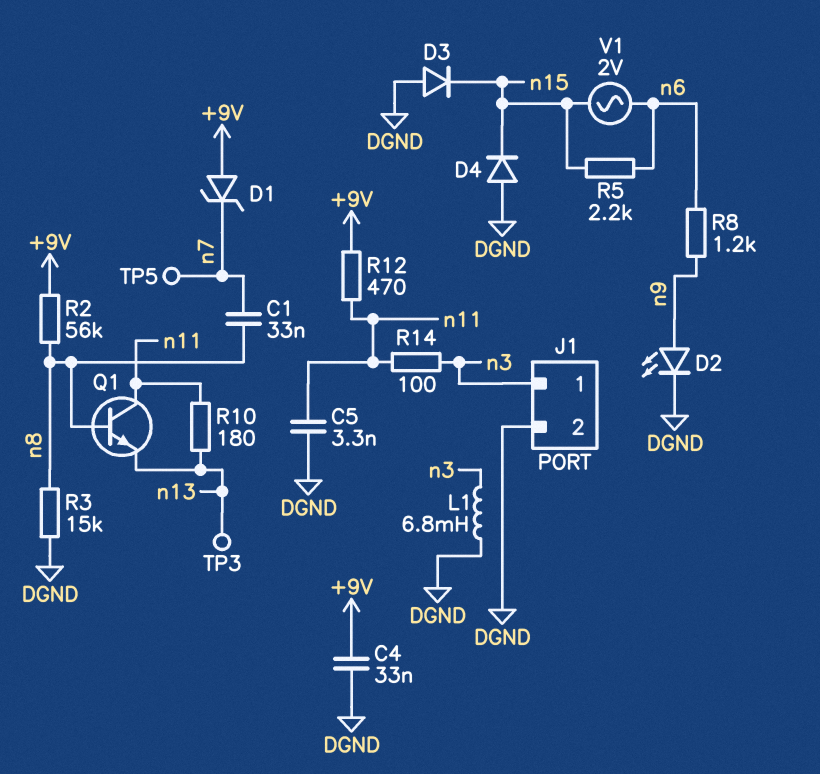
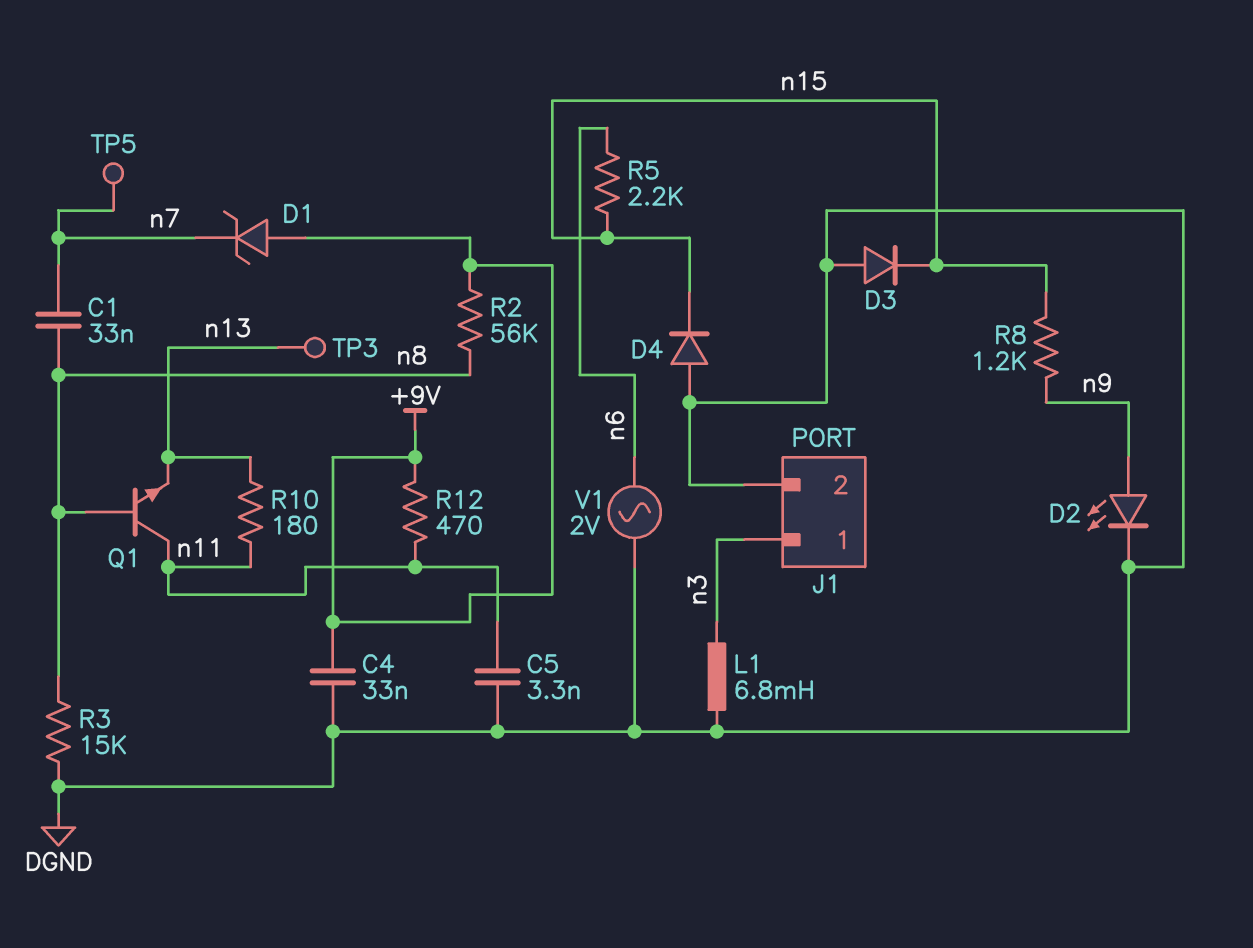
R8: 1.2k (n6, n9) -> 1.2k (n9, n15)
R14: 100 (n3, n11) -> none
V1: AC 2V (n6, n15) -> AC 2V (DGND, n6)

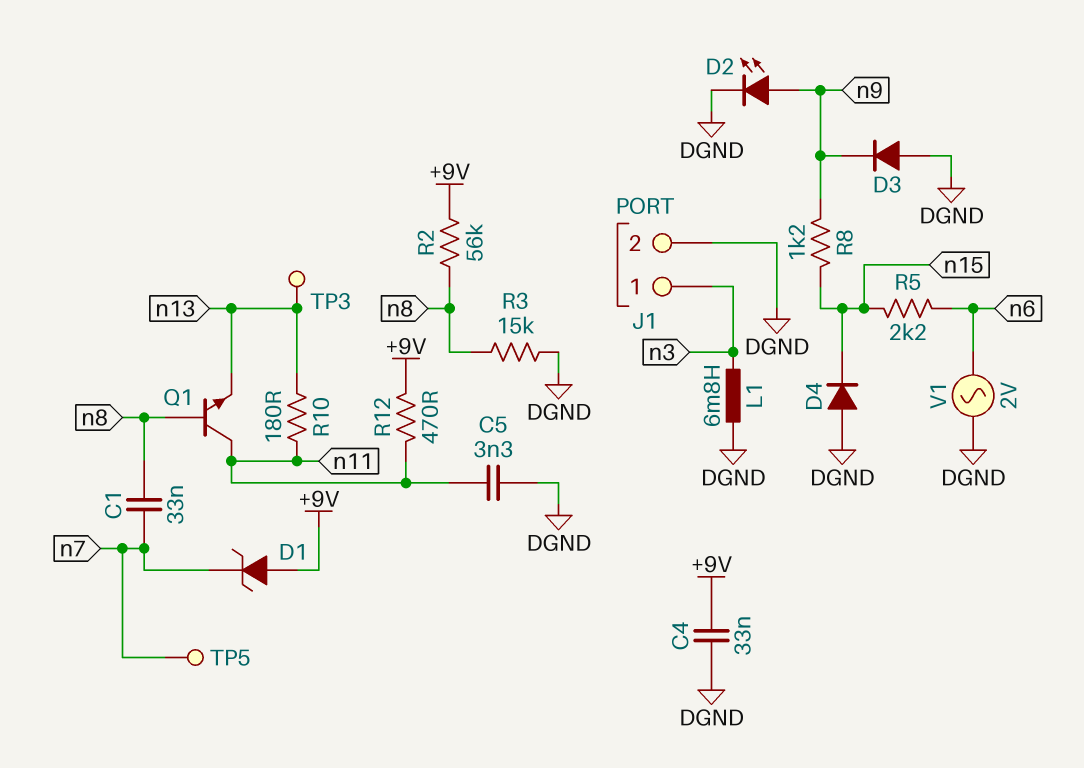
D3: diode (A DGND, K n15) -> diode (A DGND, K n9)

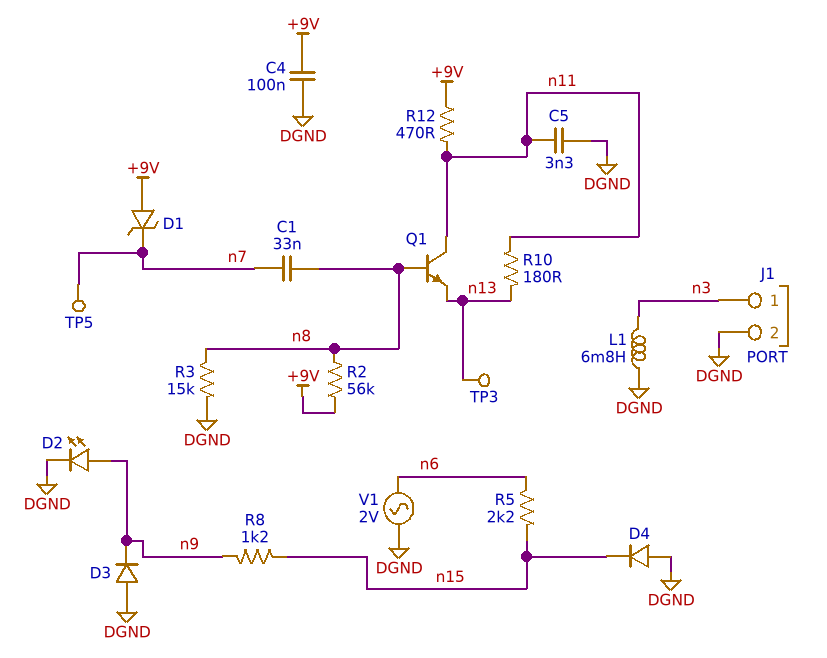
C4: 33nF (+9V, DGND) -> 100nF (+9V, DGND)

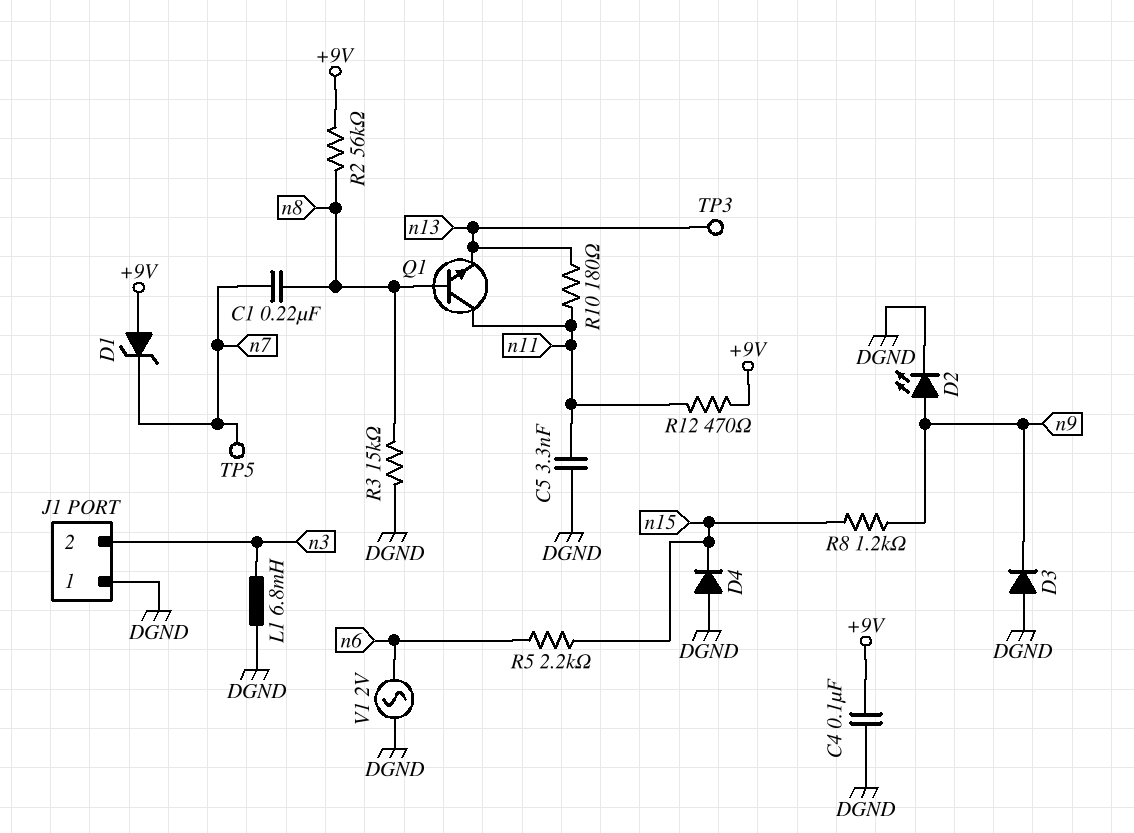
C1: 33nF (n7, n8) -> 220nF (n7, n8)
J1 pin 1: n3 -> DGND
J1 pin 2: DGND -> n3

